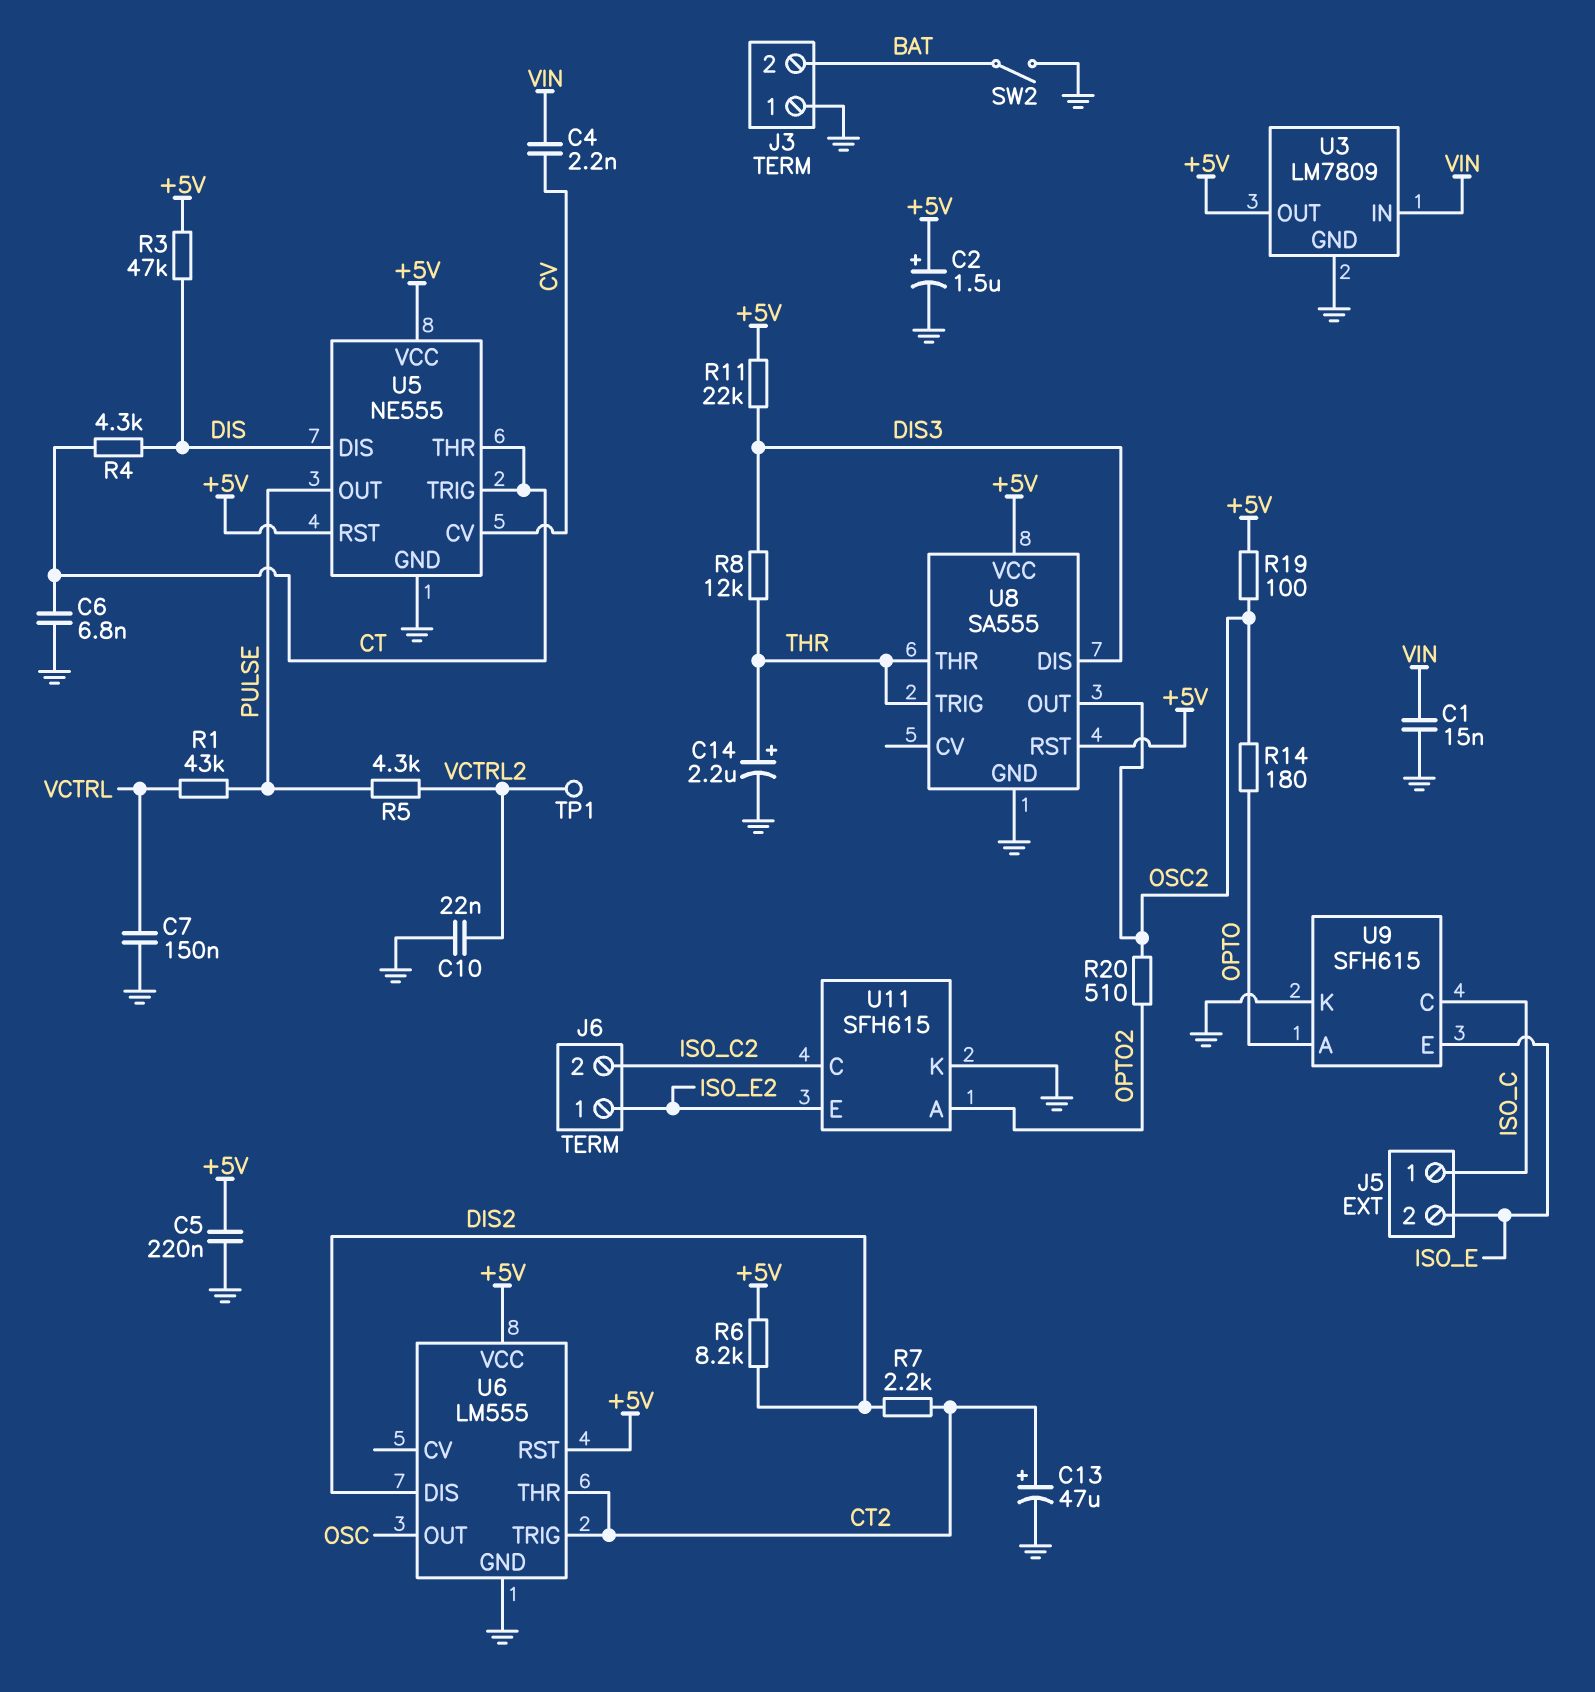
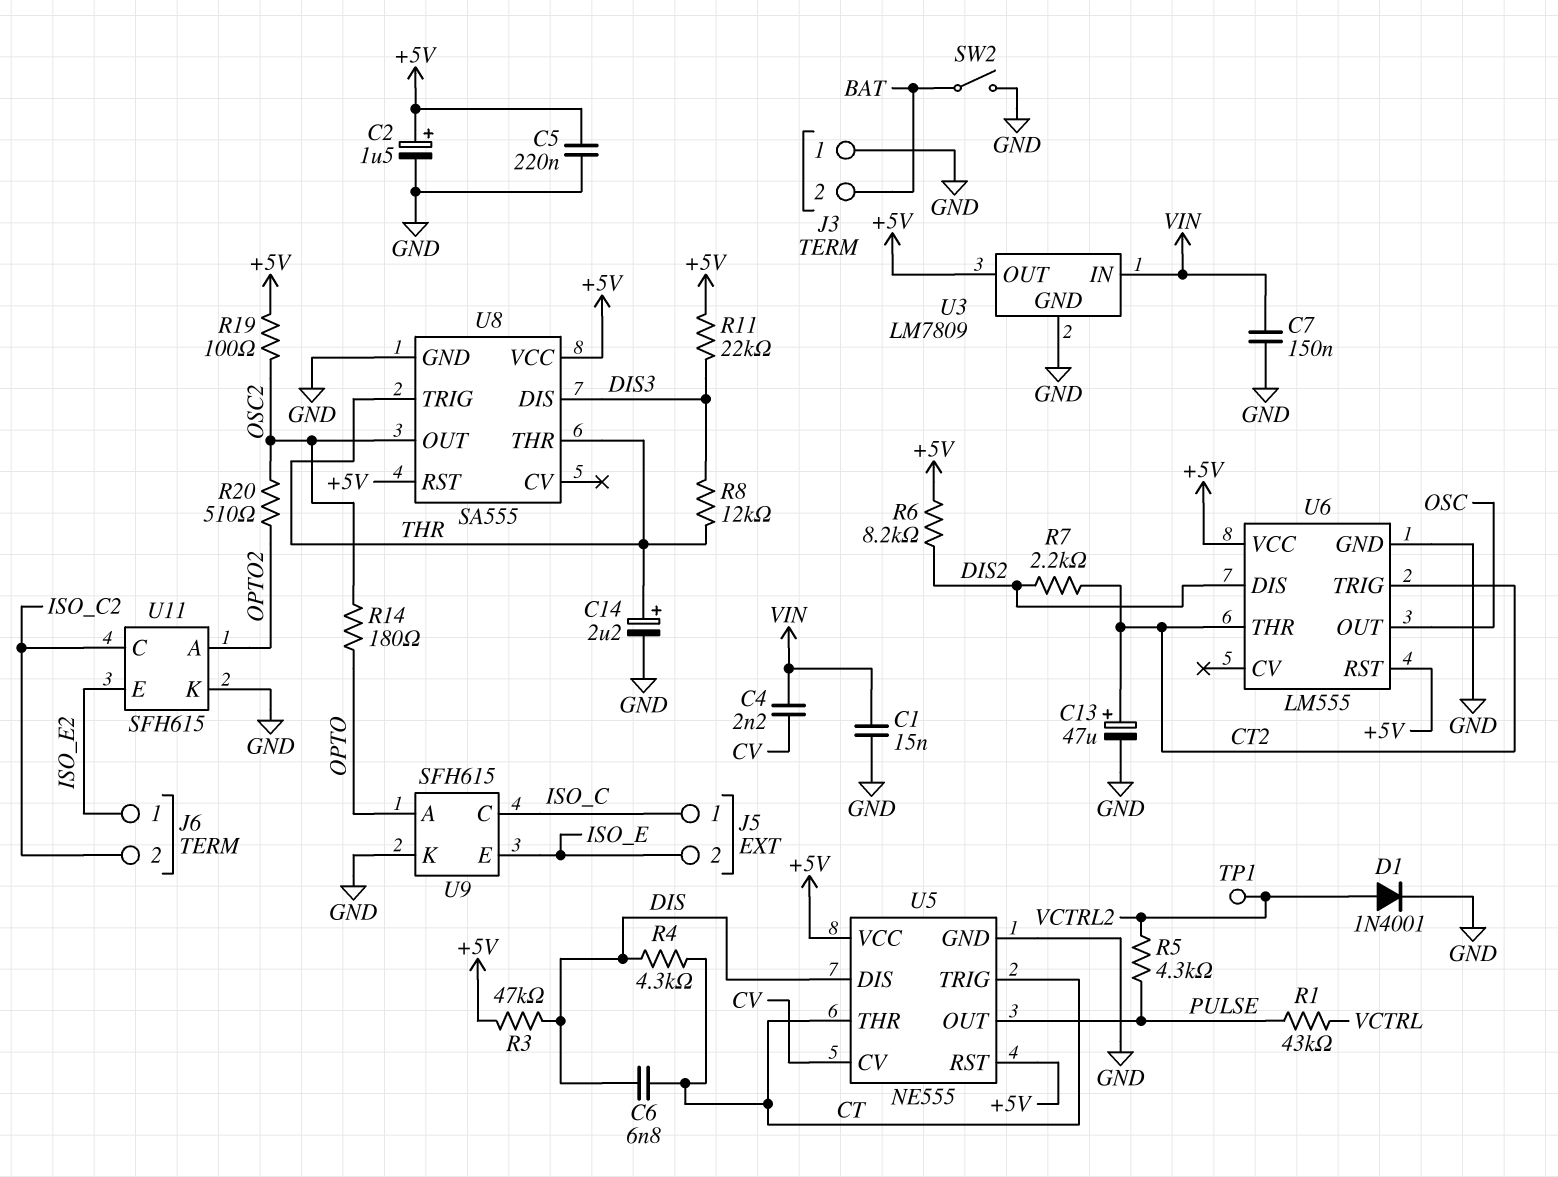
C6: 6.8nF (CT, GND) -> 6.8nF (CT, DIS)
C7: 150nF (GND, VCTRL) -> 150nF (GND, VIN)
C10: 22nF (GND, VCTRL2) -> none
D1: none -> diode 1N4001 (A VCTRL2, K GND)

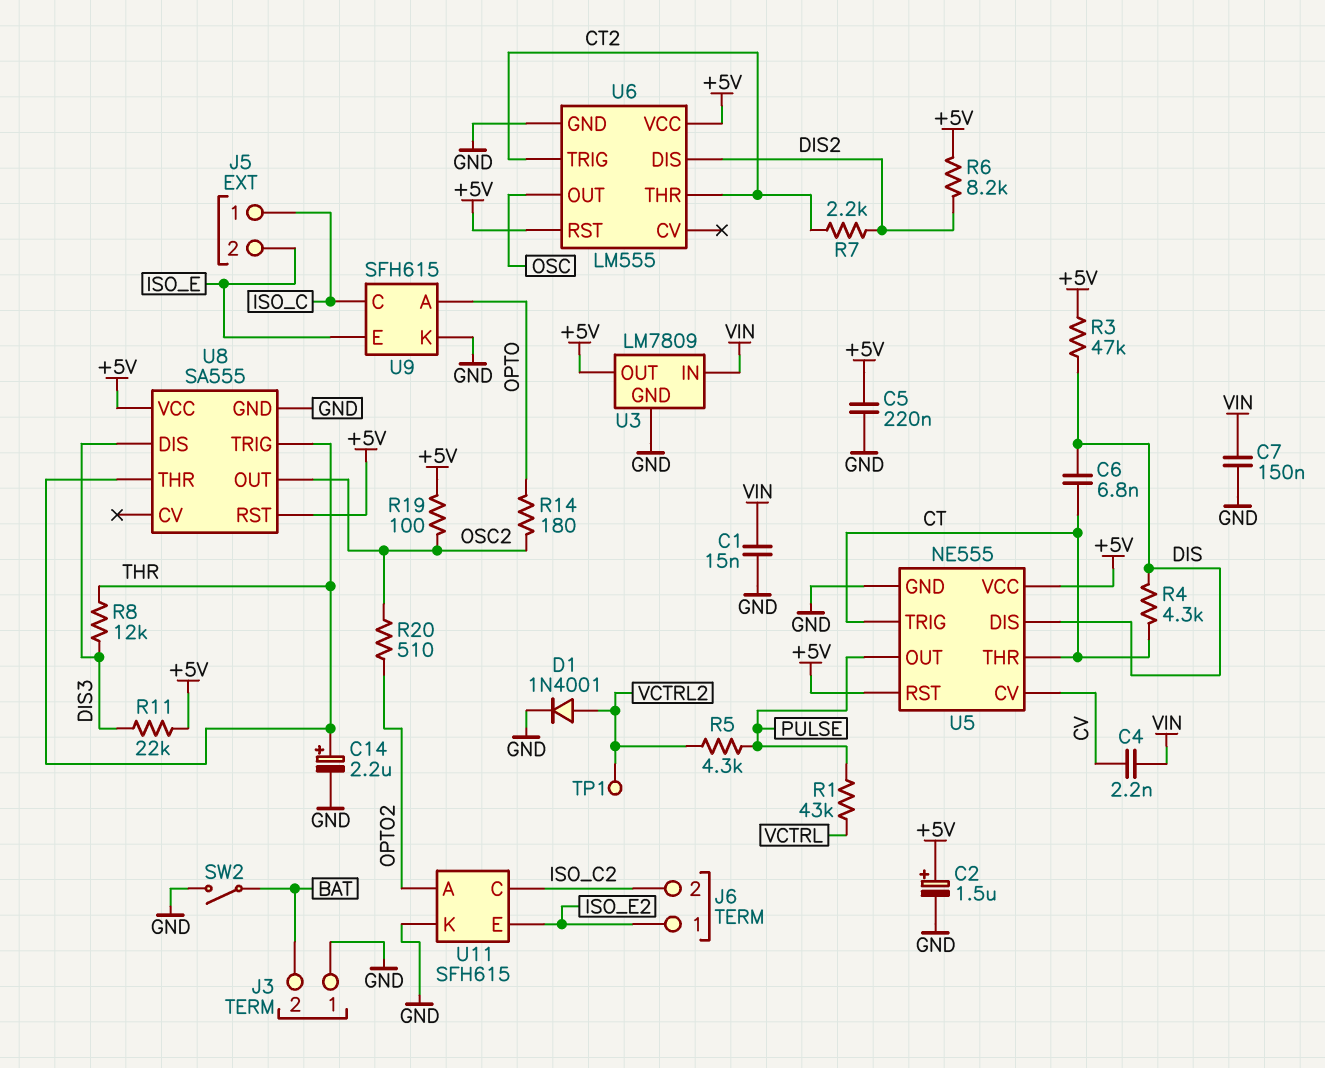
C13: 47uF (plus CT2, minus GND) -> none

